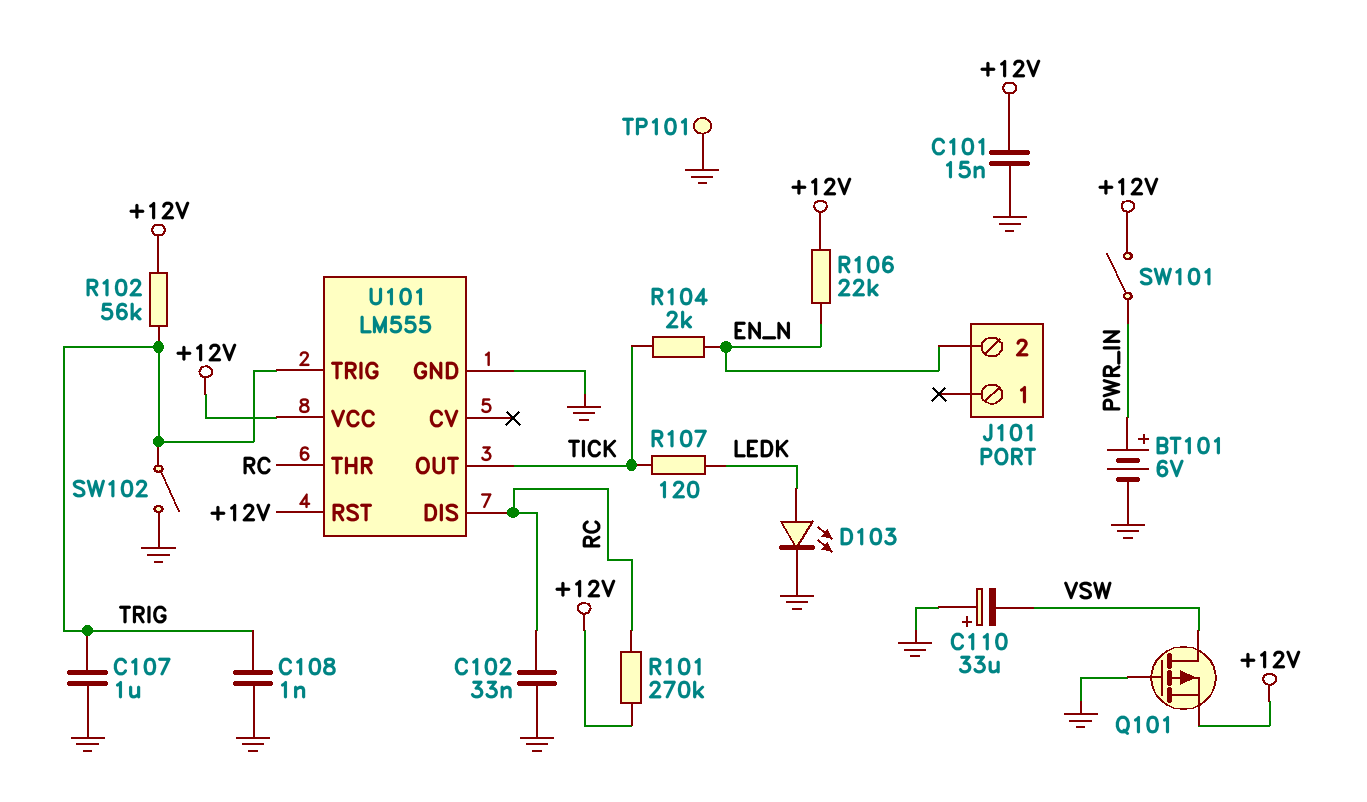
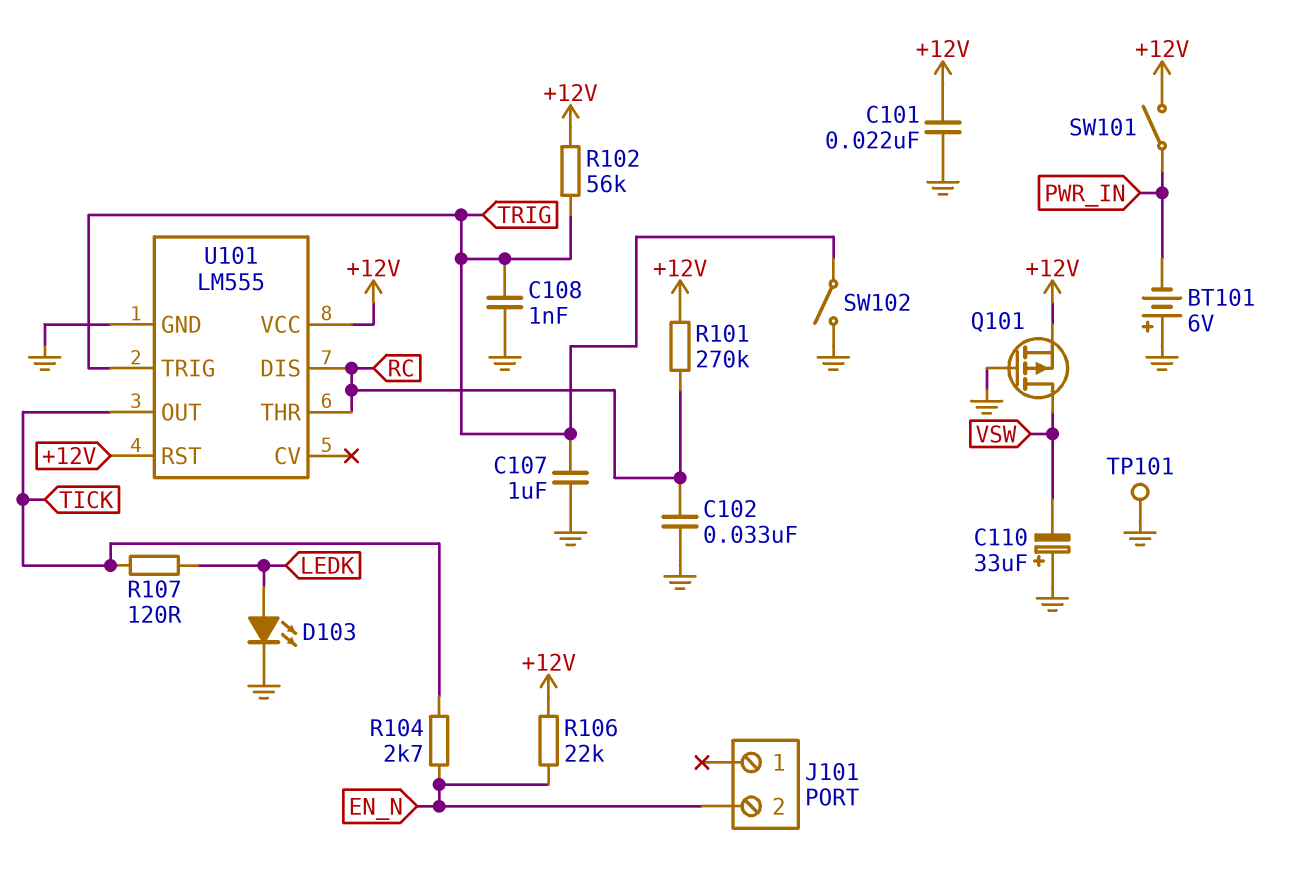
BT101: 6V (plus PWR_IN, minus GND) -> 6V (plus GND, minus PWR_IN)
C101: 15nF (+12V, GND) -> 22nF (+12V, GND)
R104: 2k (EN_N, TICK) -> 2.7k (EN_N, TICK)

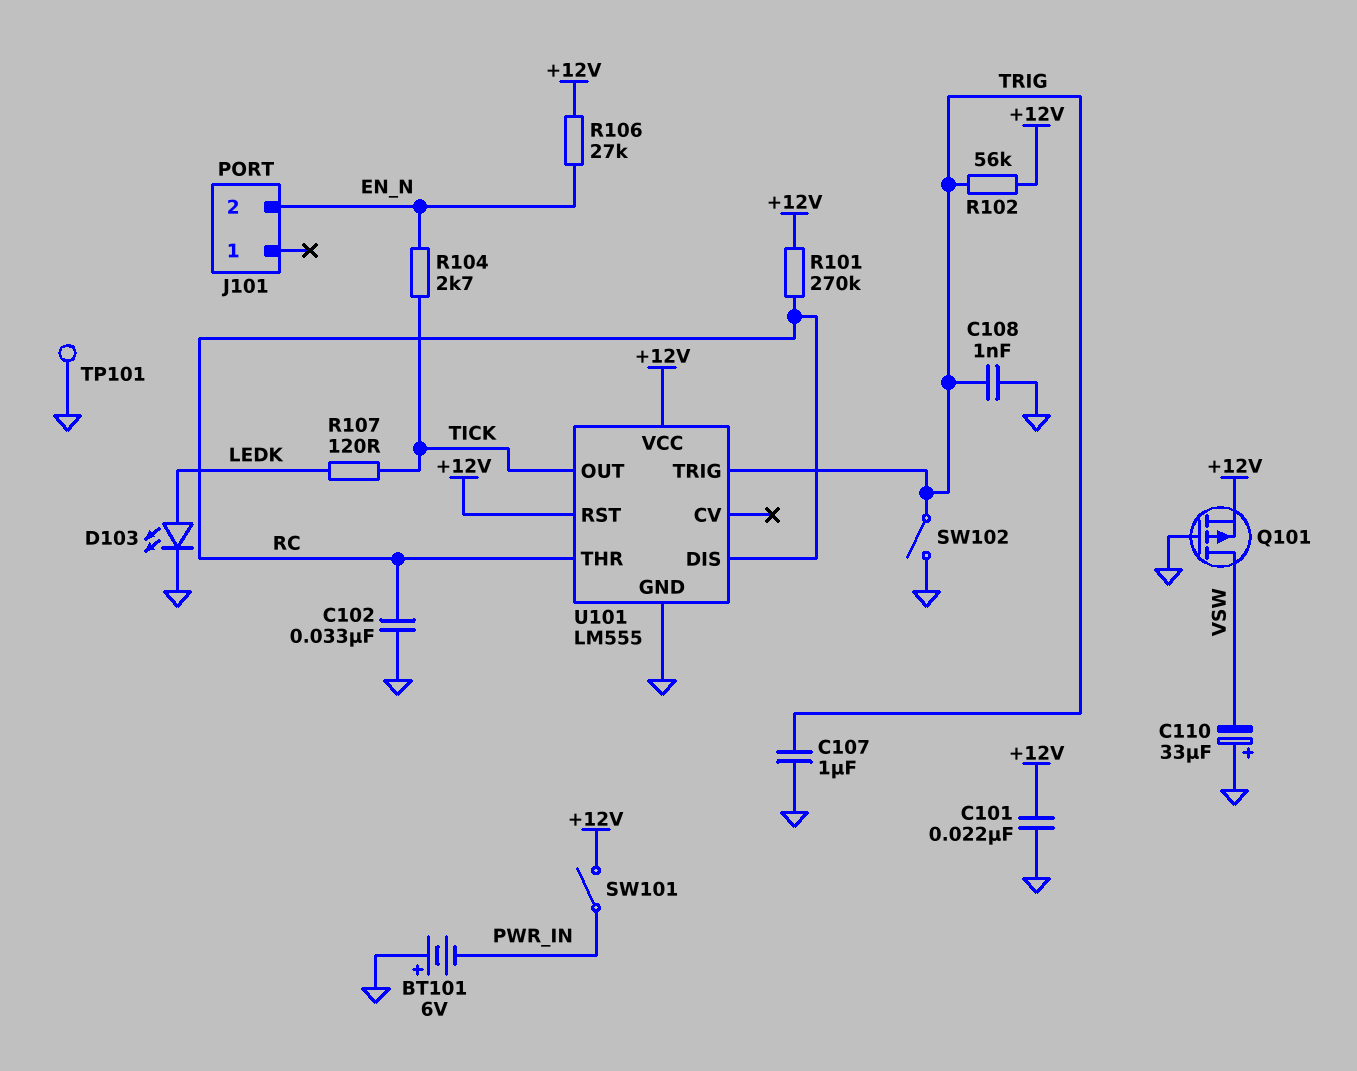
R106: 22k (+12V, EN_N) -> 27k (+12V, EN_N)

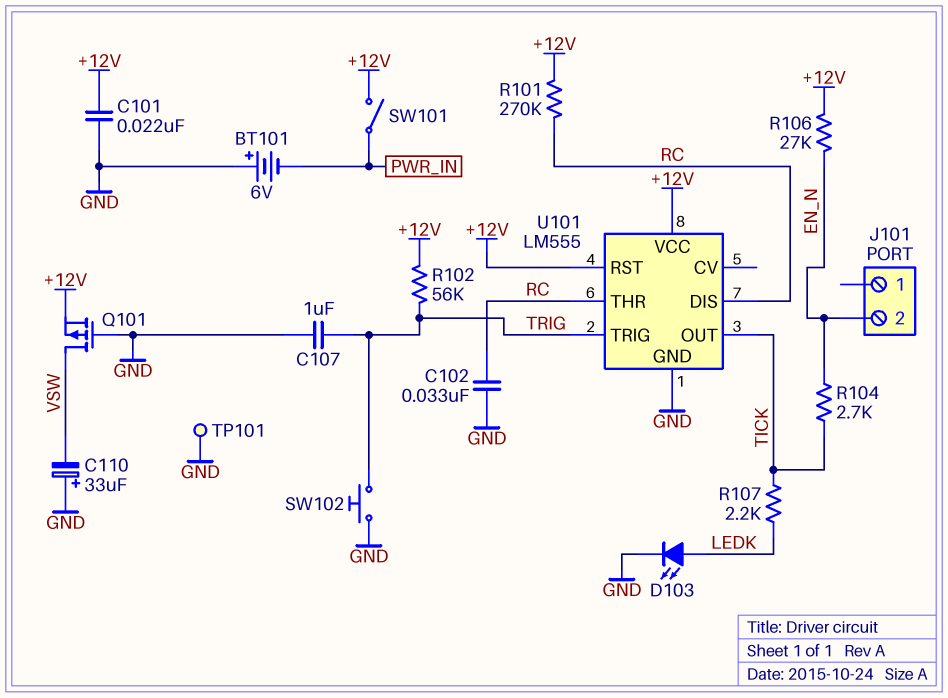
C108: 1nF (GND, TRIG) -> none
R107: 120 (LEDK, TICK) -> 2.2k (LEDK, TICK)
SW102: switch (GND, TRIG) -> button (GND, TRIG)

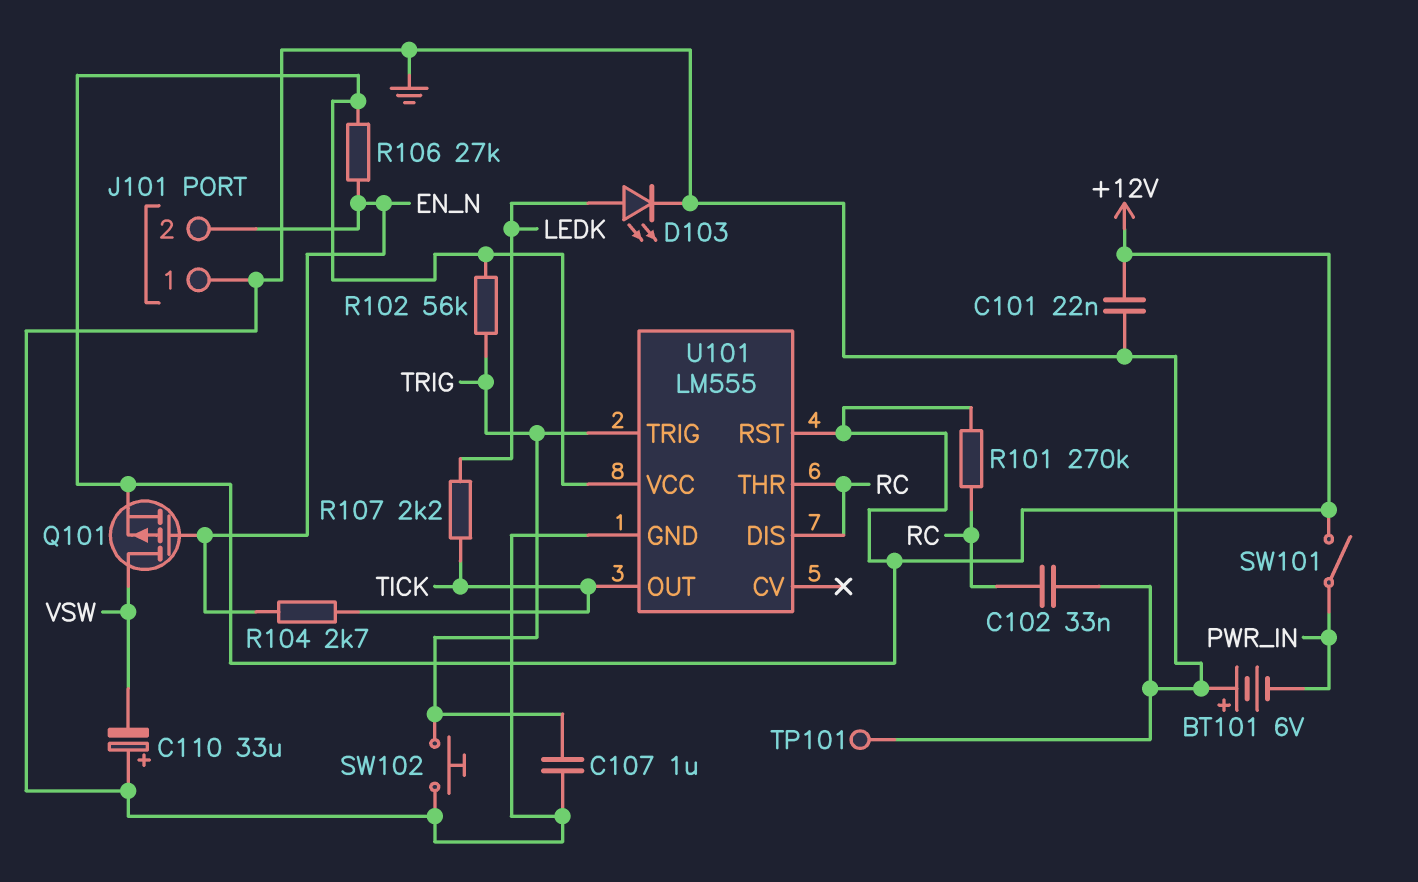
J101 pin 1: none -> GND
Q101: PMOS (G GND, D VSW, S +12V) -> PMOS (G EN_N, D VSW, S +12V)

